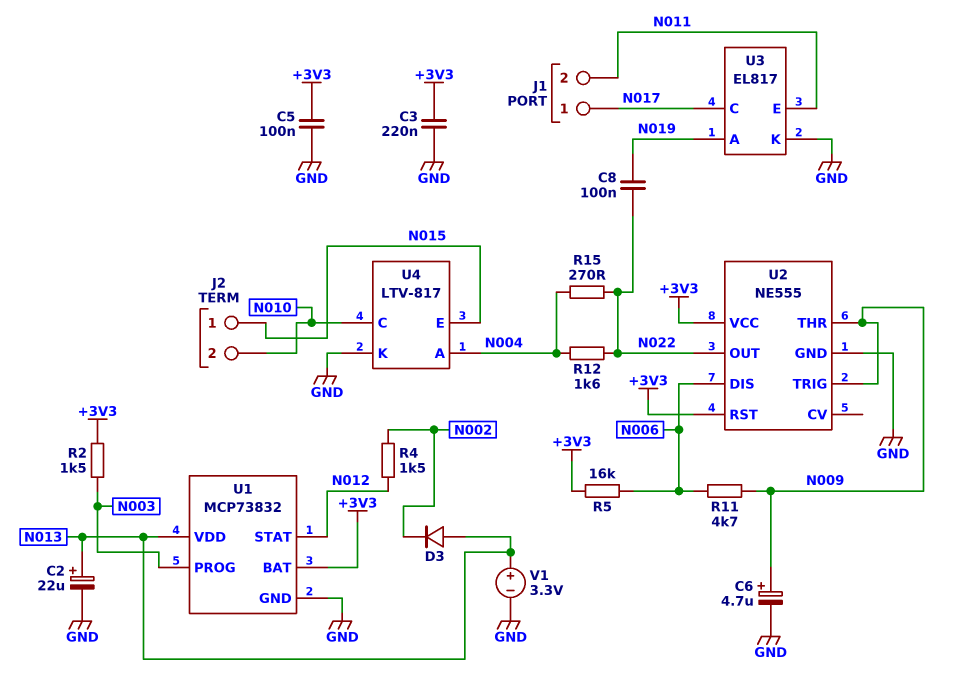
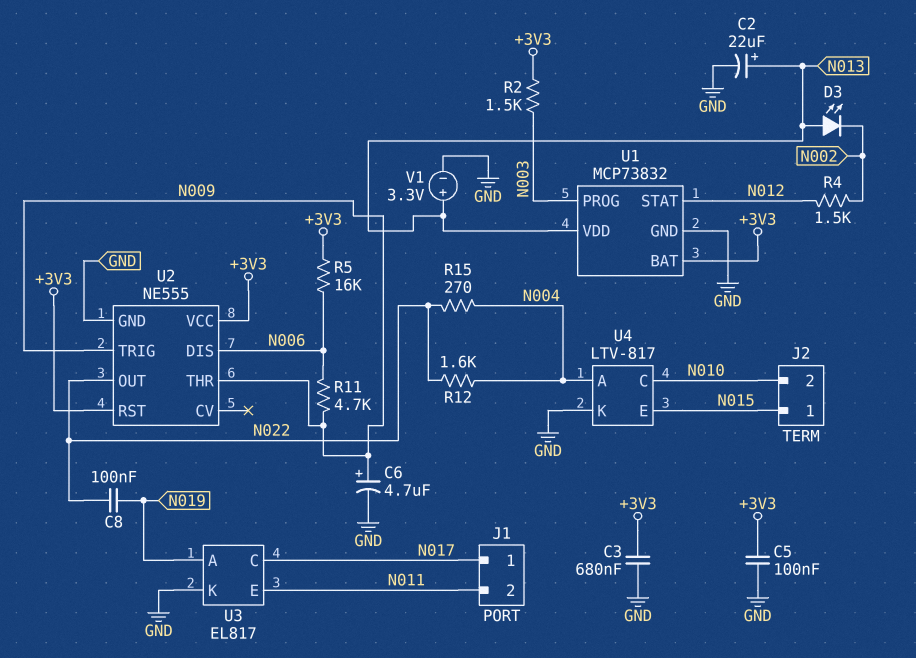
C3: 220nF (+3V3, GND) -> 680nF (+3V3, GND)
D3: diode (A N013, K N002) -> LED (A N013, K N002)

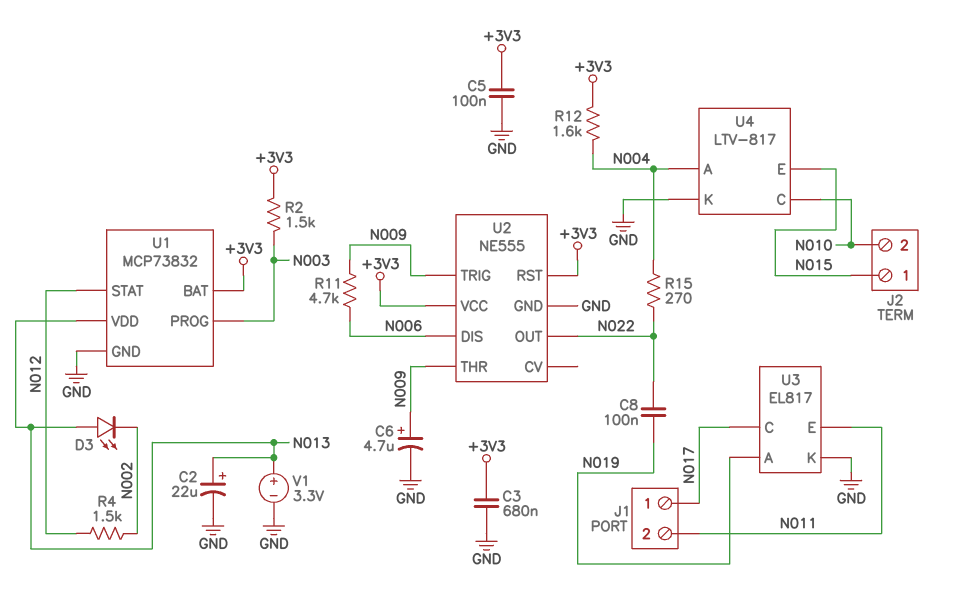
R5: 16k (+3V3, N006) -> none
R12: 1.6k (N004, N022) -> 1.6k (+3V3, N004)

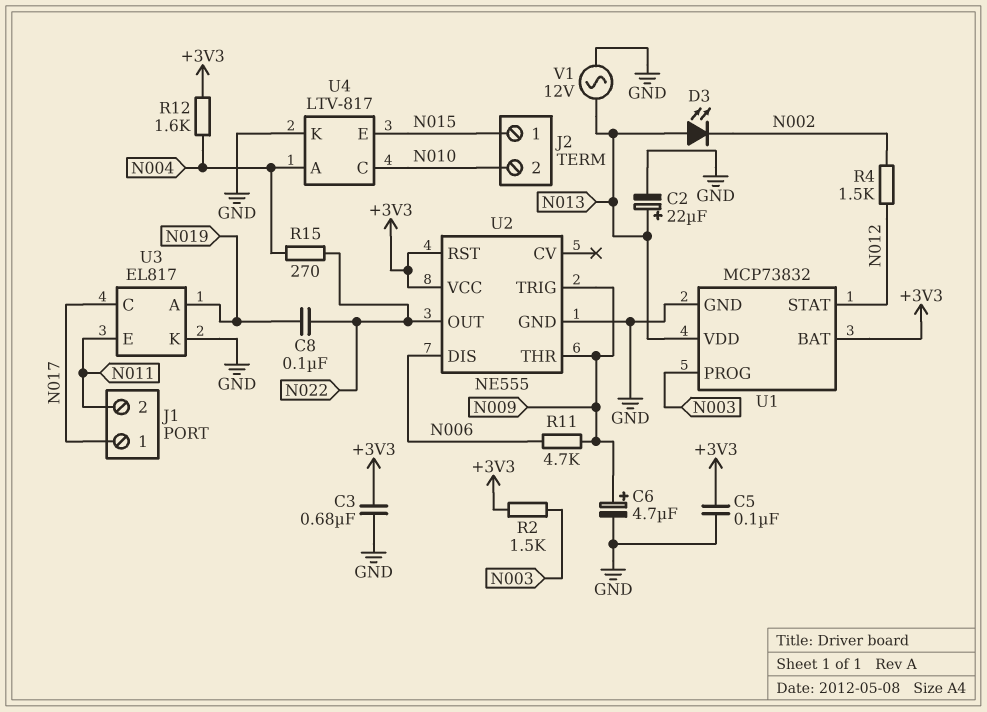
V1: 3.3V (plus N013, minus GND) -> AC 12V (GND, N013)

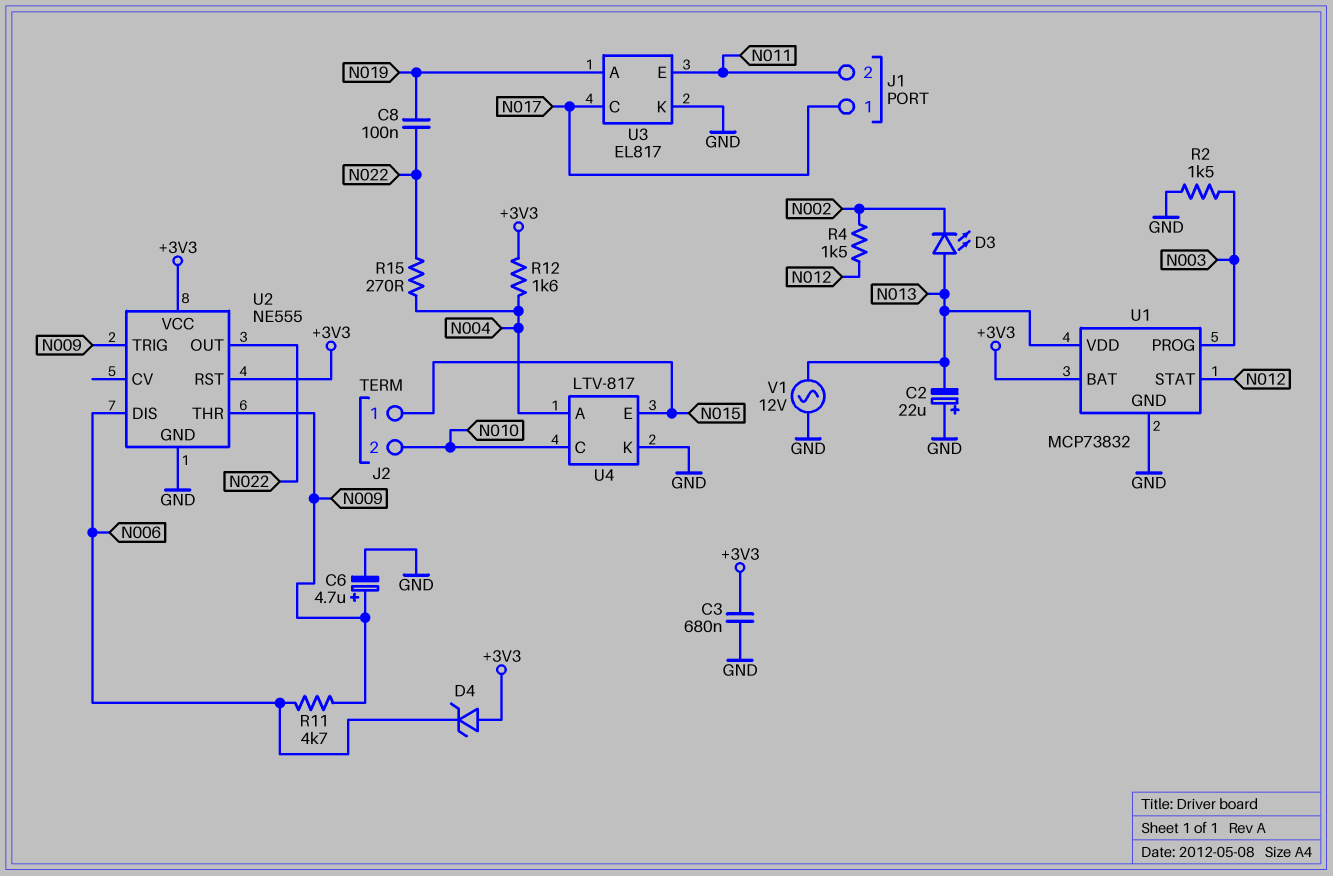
C2: 22uF (plus N013, minus GND) -> 22uF (plus GND, minus N013)
C5: 100nF (+3V3, GND) -> none
D4: none -> zener (A +3V3, K N006)
R2: 1.5k (+3V3, N003) -> 1.5k (GND, N003)

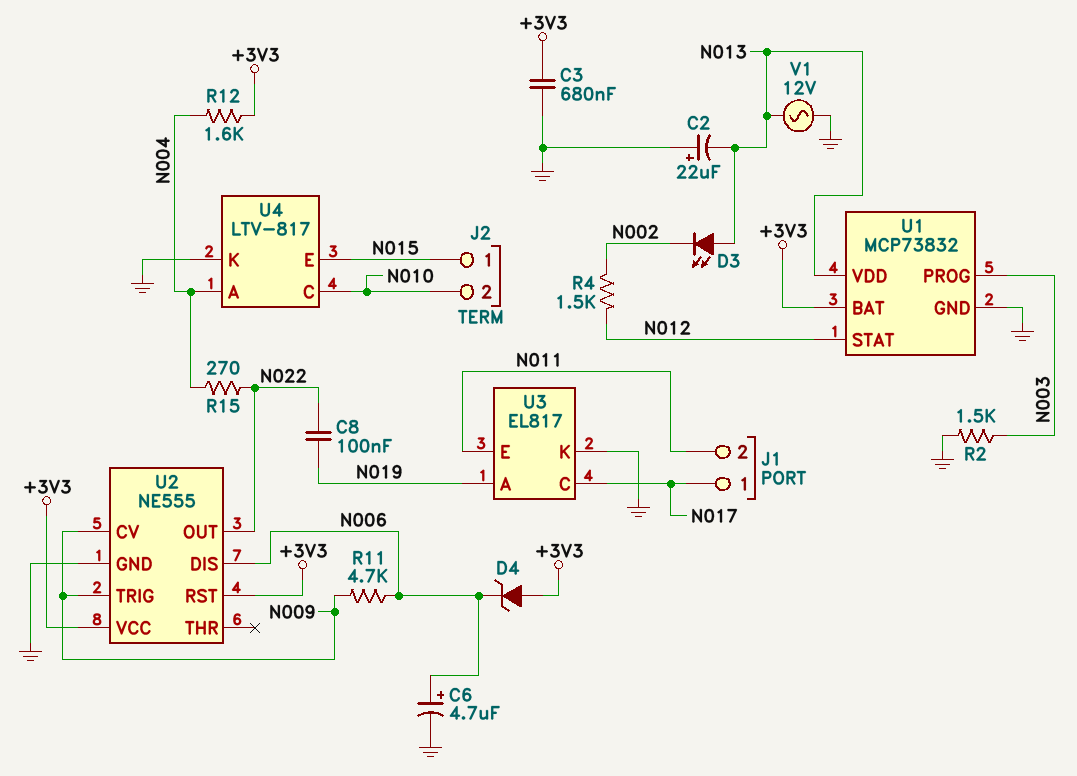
C6: 4.7uF (plus N009, minus GND) -> 4.7uF (plus N006, minus GND)
U2 pin CV: none -> N009
U2 pin THR: N009 -> none

